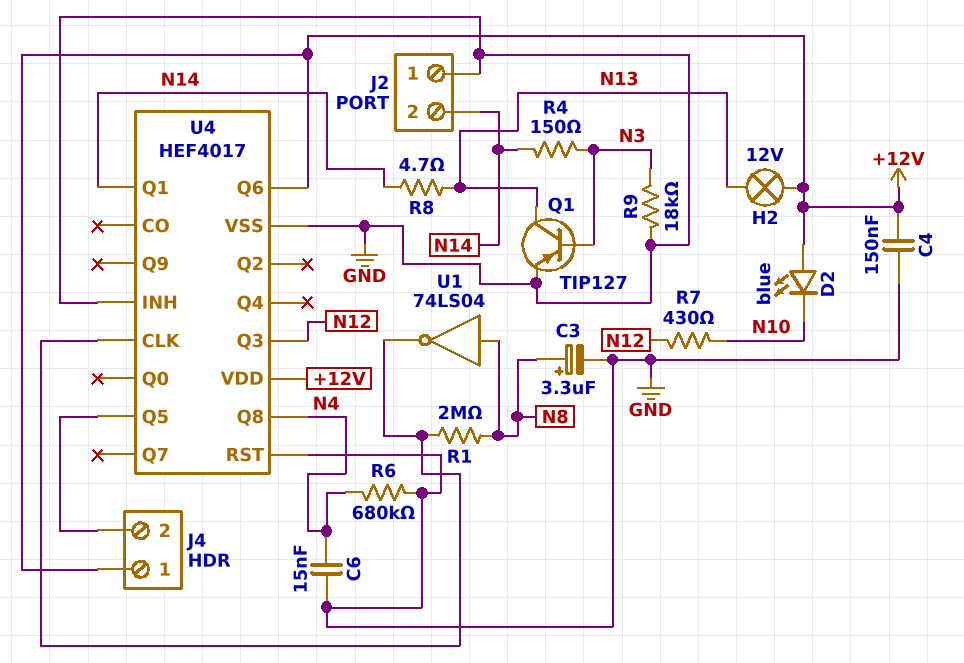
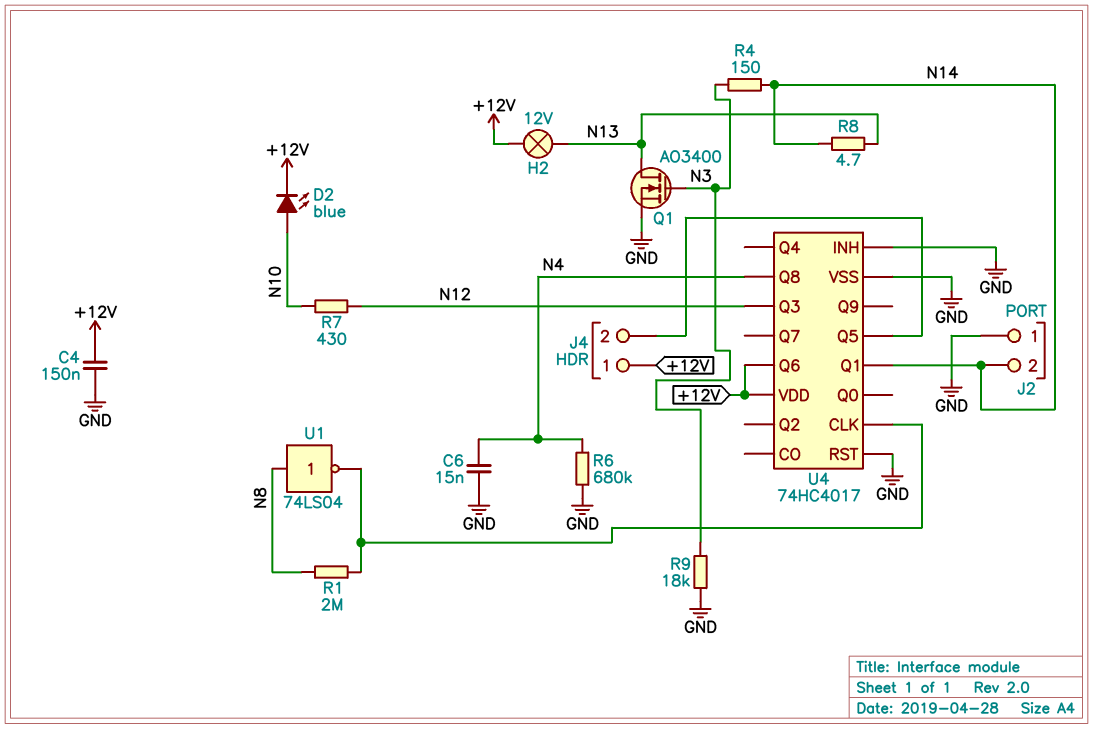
C3: 3.3uF (plus N8, minus GND) -> none
D2: LED blue (A +12V, K N10) -> LED blue (A N10, K +12V)
Q1: PNP TIP127 (B N3, C N13, E GND) -> NMOS AO3400 (G N3, D N13, S GND)
U4: HEF4017 -> 74HC4017

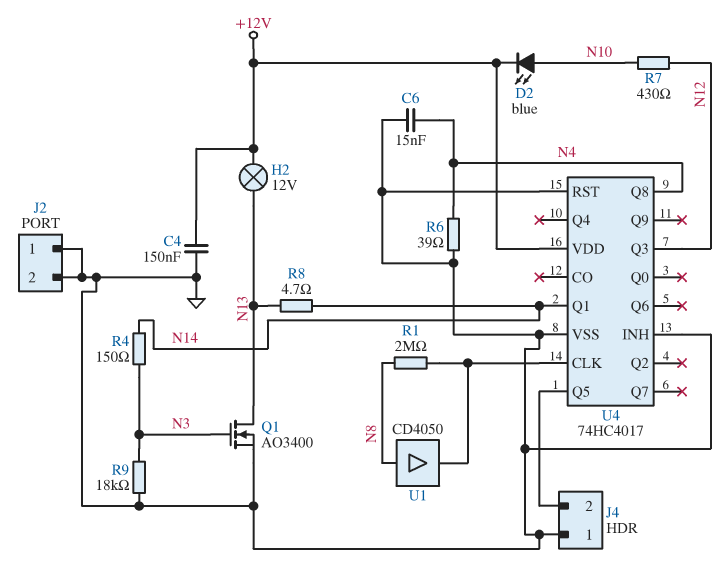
J2 pin 2: N14 -> GND
J4 pin 1: +12V -> GND
R6: 680k (GND, N4) -> 39 (GND, N4)
U1: NOT 74LS04 (in N8, out U4/CLK) -> buffer CD4050 (in N8, out U4/CLK)
U4 pin Q6: +12V -> none

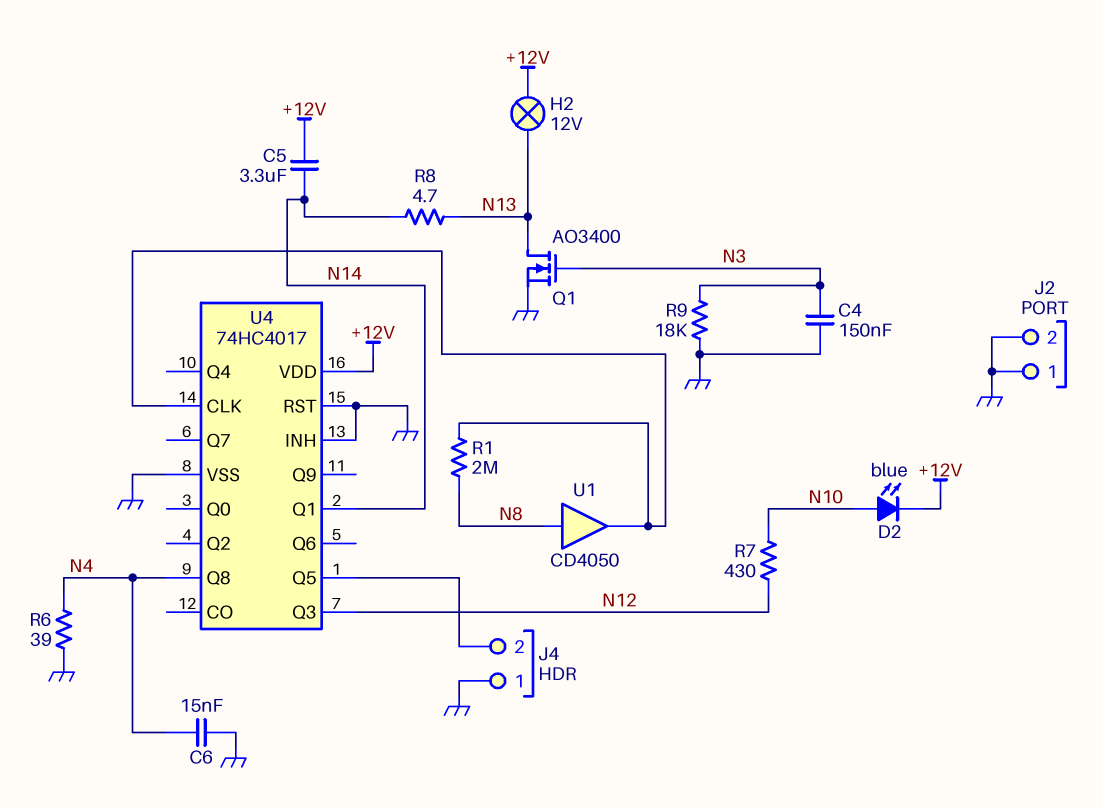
C4: 150nF (+12V, GND) -> 150nF (GND, N3)
C5: none -> 3.3uF (+12V, N14)
R4: 150 (N3, N14) -> none

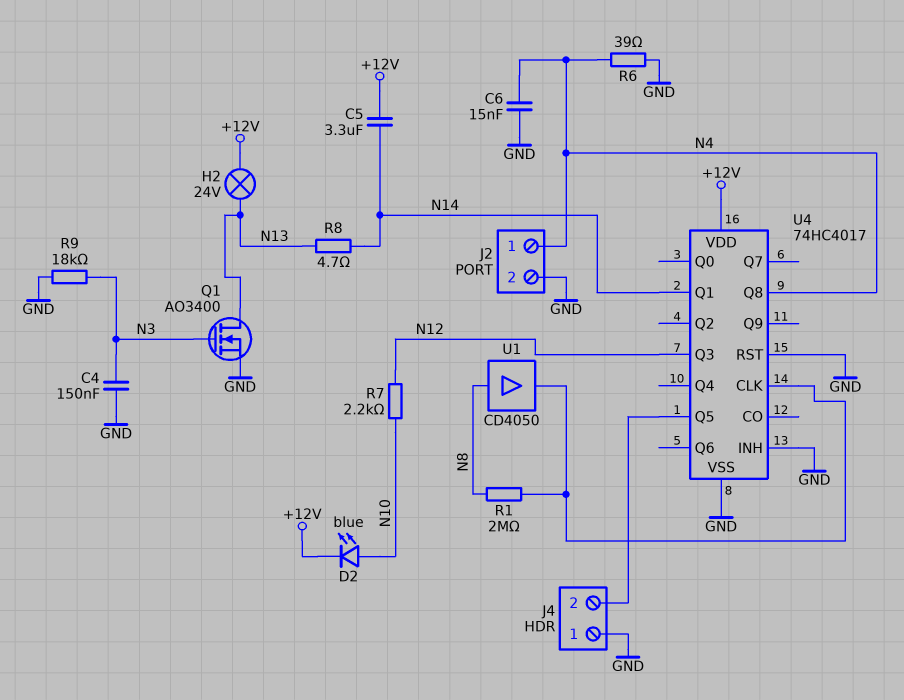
H2: lamp 12V (+12V, N13) -> lamp 24V (+12V, N13)
J2 pin 1: GND -> N4
R7: 430 (N10, N12) -> 2.2k (N10, N12)

